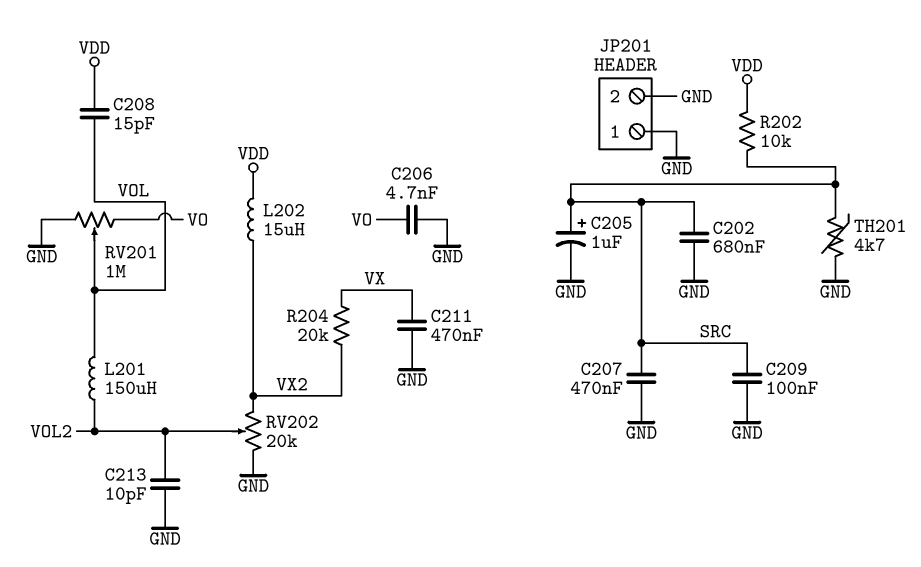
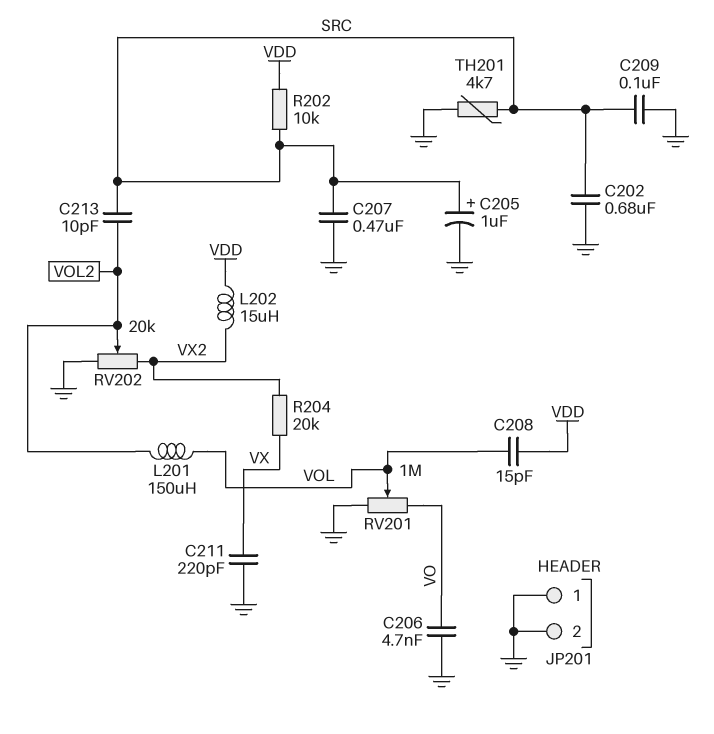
C211: 470nF (GND, VX) -> 220pF (GND, VX)
C213: 10pF (GND, VOL2) -> 10pF (SRC, VOL2)

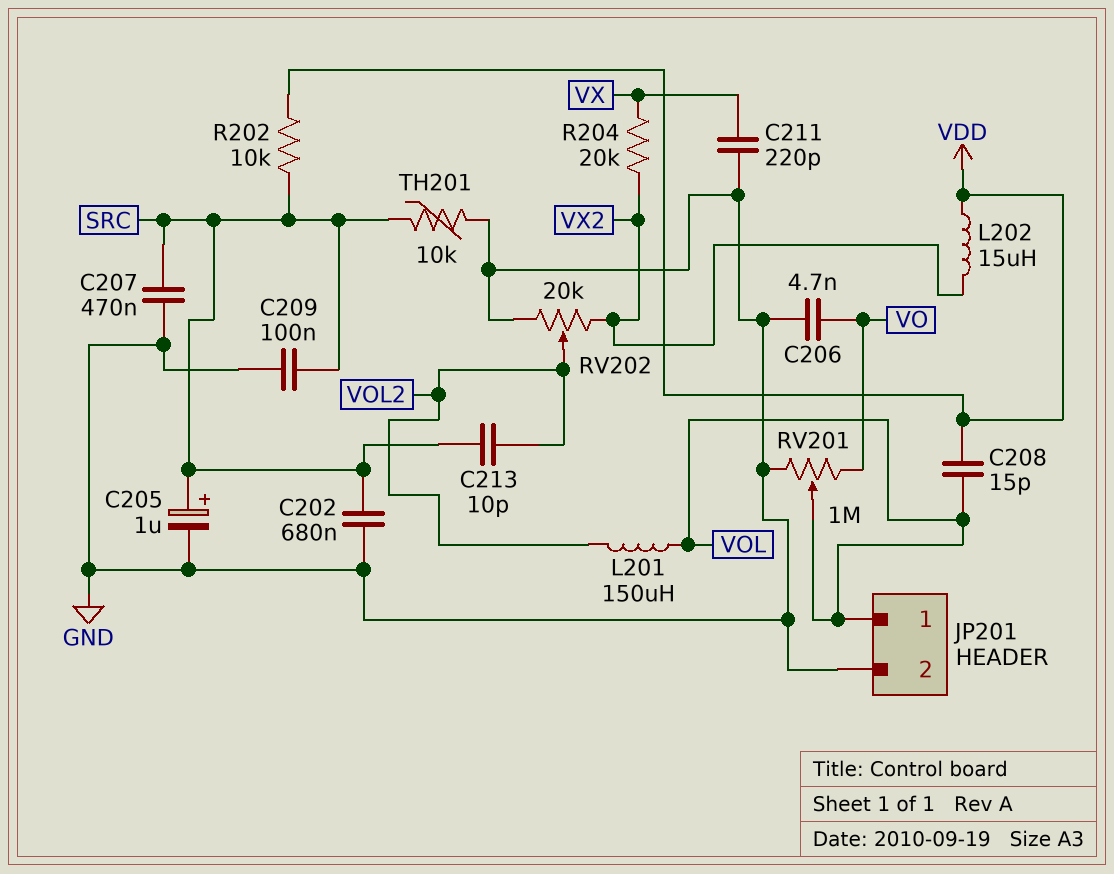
JP201 pin 1: GND -> VOL
TH201: 4.7k (GND, SRC) -> 10k (GND, SRC)

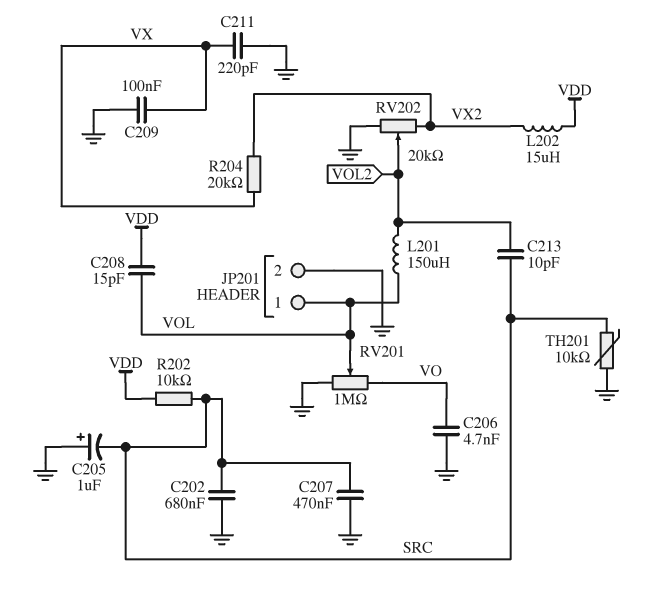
C205: 1uF (plus SRC, minus GND) -> 1uF (plus GND, minus SRC)
C209: 100nF (GND, SRC) -> 100nF (GND, VX)

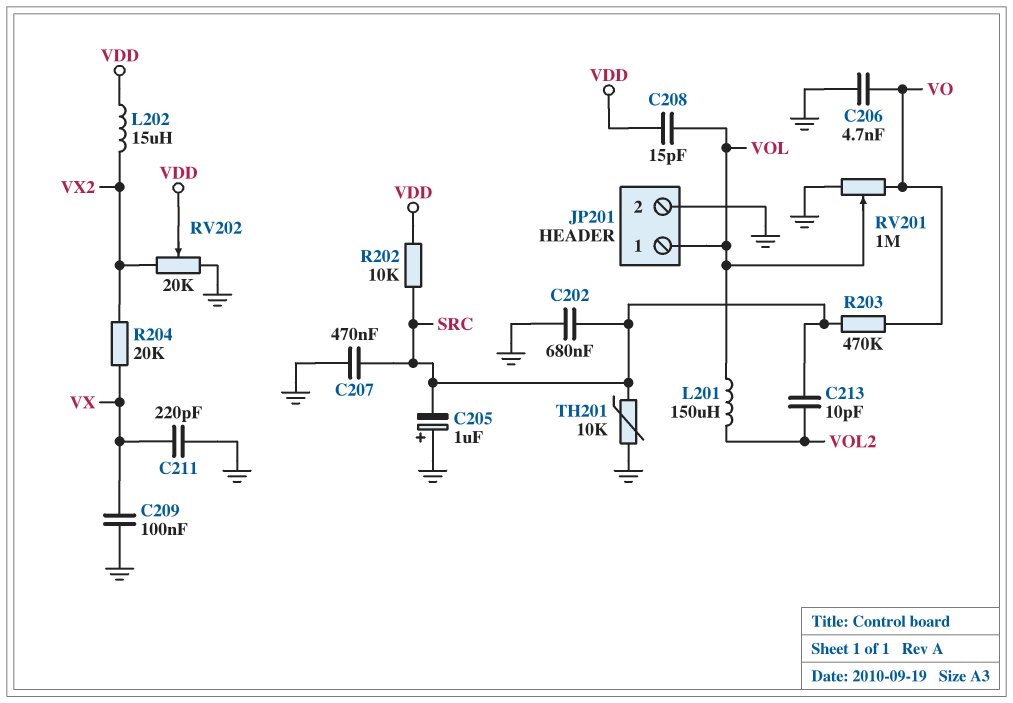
R203: none -> 470k (SRC, VO)
RV202: 20k (GND, VX2, wiper VOL2) -> 20k (GND, VX2, wiper VDD)

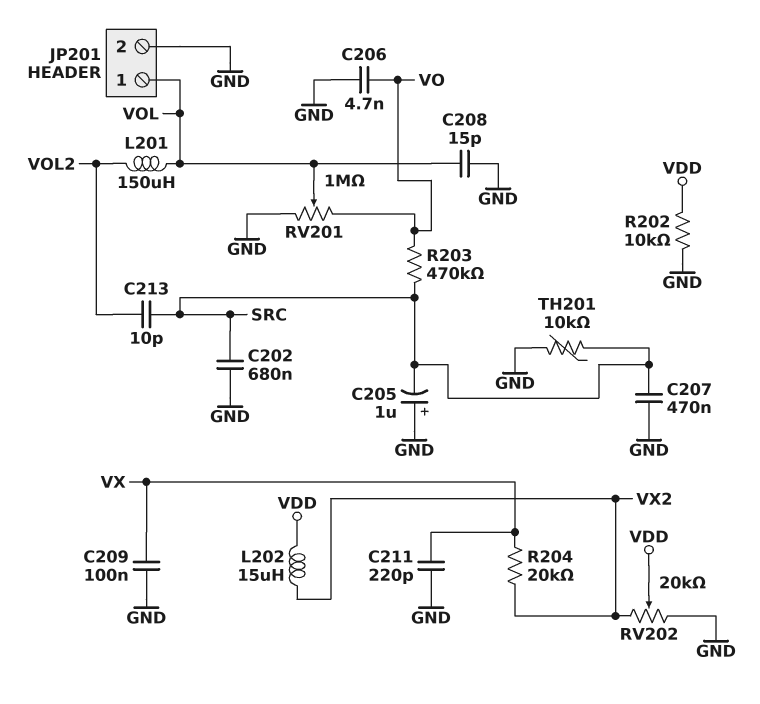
C208: 15pF (VDD, VOL) -> 15pF (GND, VOL)
R202: 10k (SRC, VDD) -> 10k (GND, VDD)

